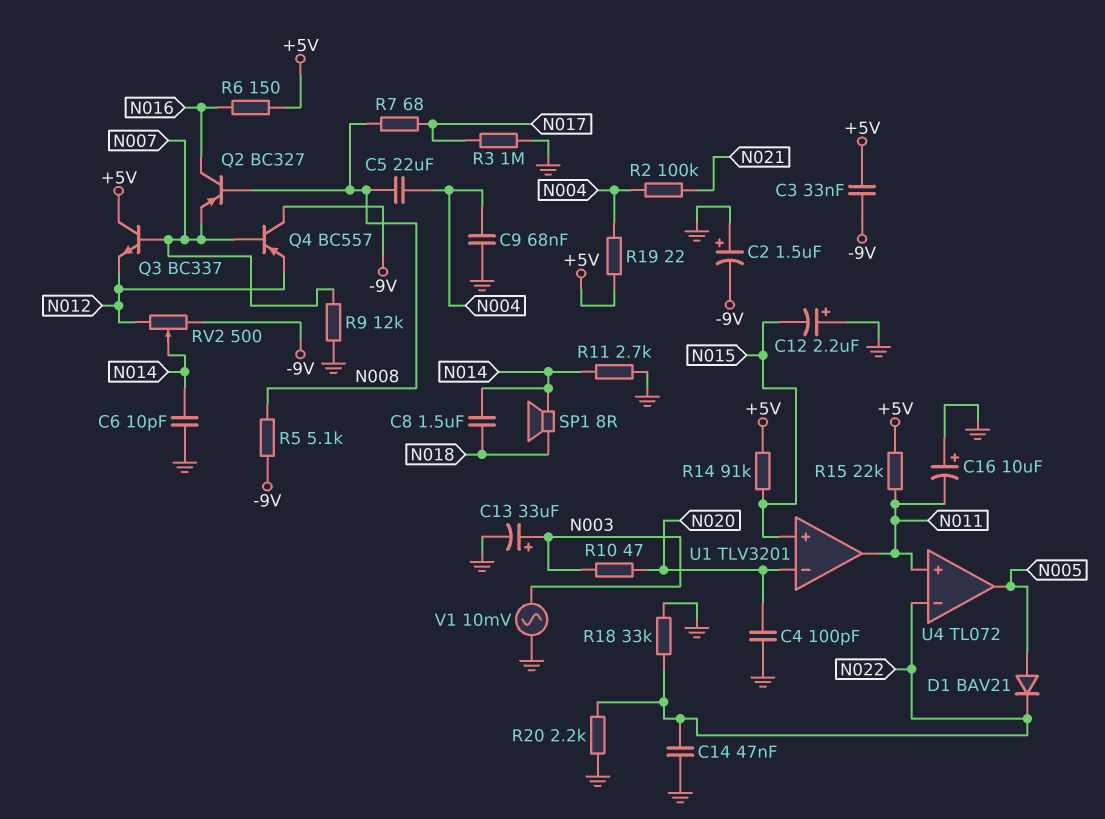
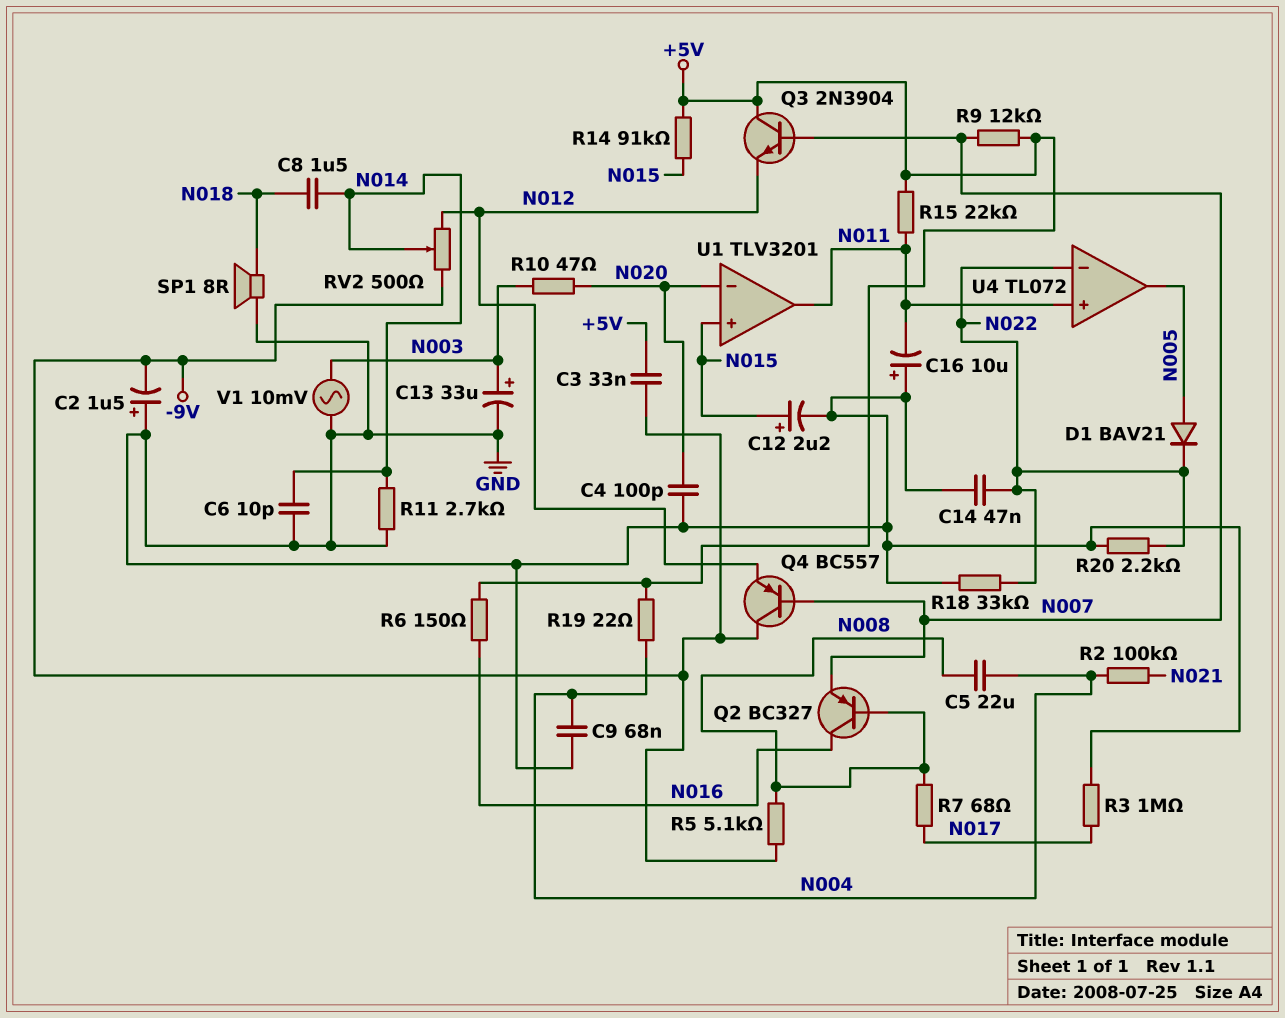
C12: 2.2uF (plus GND, minus N015) -> 2.2uF (plus N015, minus GND)
Q3: NPN BC337 (B N007, C +5V, E N012) -> NPN 2N3904 (B N007, C +5V, E N012)
R9: 12k (GND, N007) -> 12k (+5V, N007)
SP1: speaker 8R (N014, N018) -> speaker 8R (GND, N018)

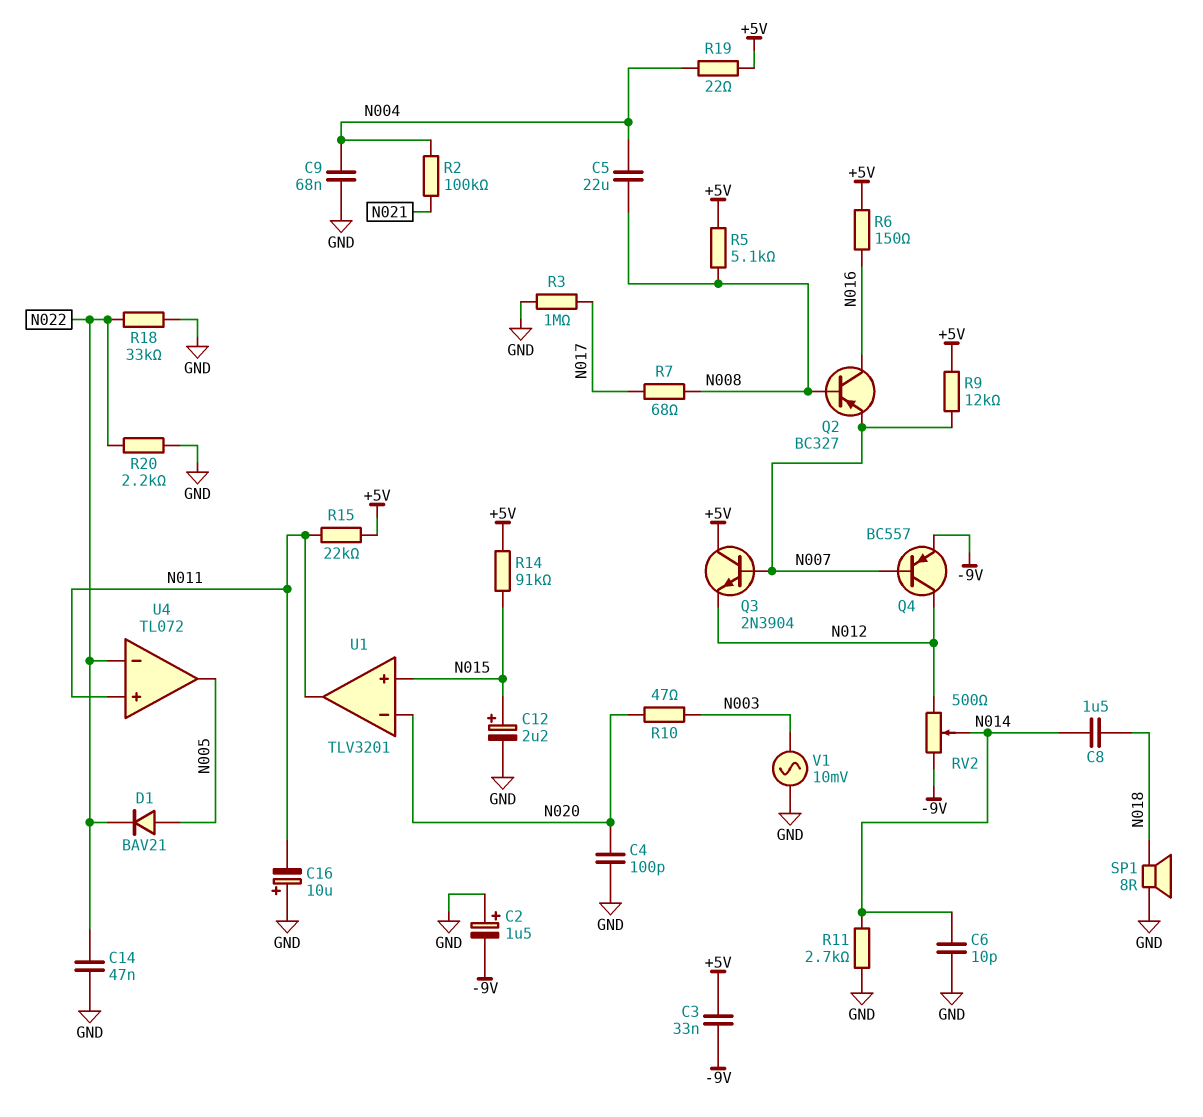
C13: 33uF (plus N003, minus GND) -> none
Q4: PNP BC557 (B N007, C -9V, E N012) -> PNP BC557 (B N007, C N012, E -9V)
R5: 5.1k (-9V, N008) -> 5.1k (+5V, N008)

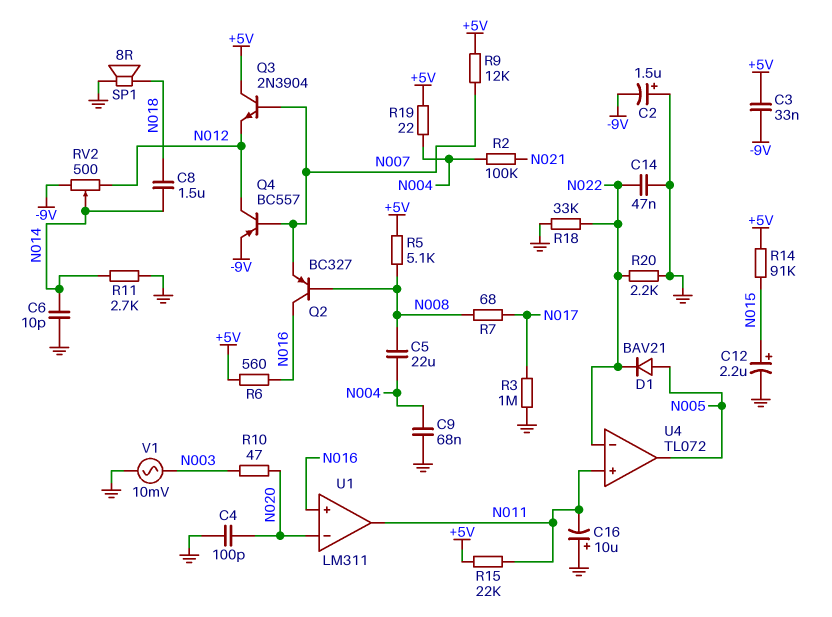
R6: 150 (+5V, N016) -> 560 (+5V, N016)
U1: TLV3201 -> LM311
U1 pin in+: N015 -> N016

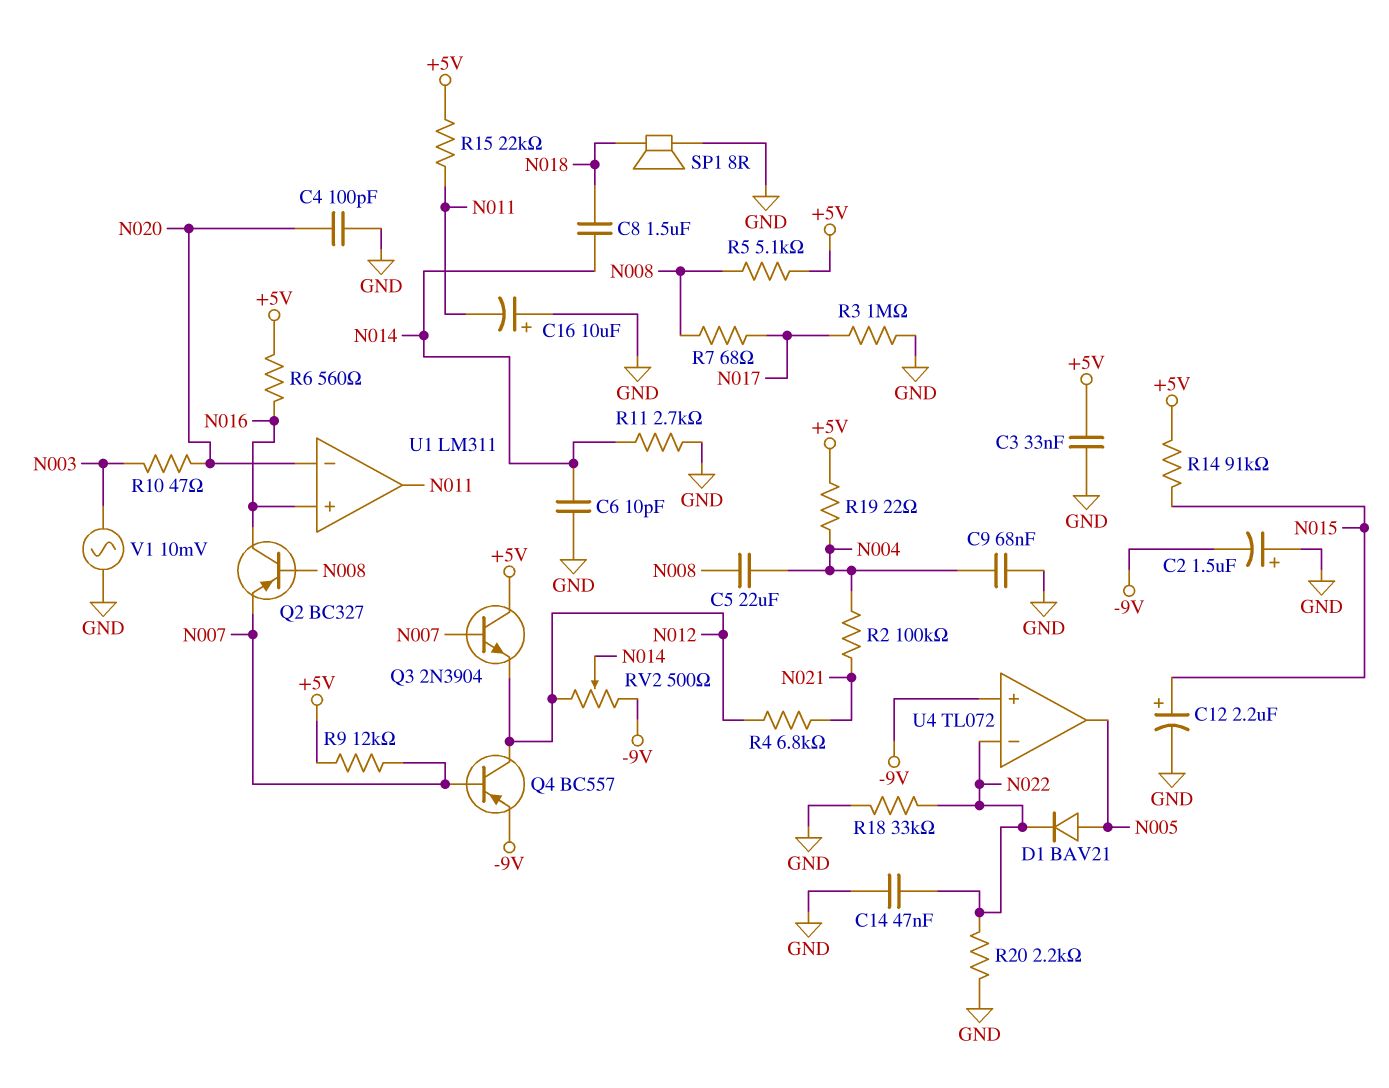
C3: 33nF (+5V, -9V) -> 33nF (+5V, GND)
R4: none -> 6.8k (N012, N021)
U4 pin in+: N011 -> -9V

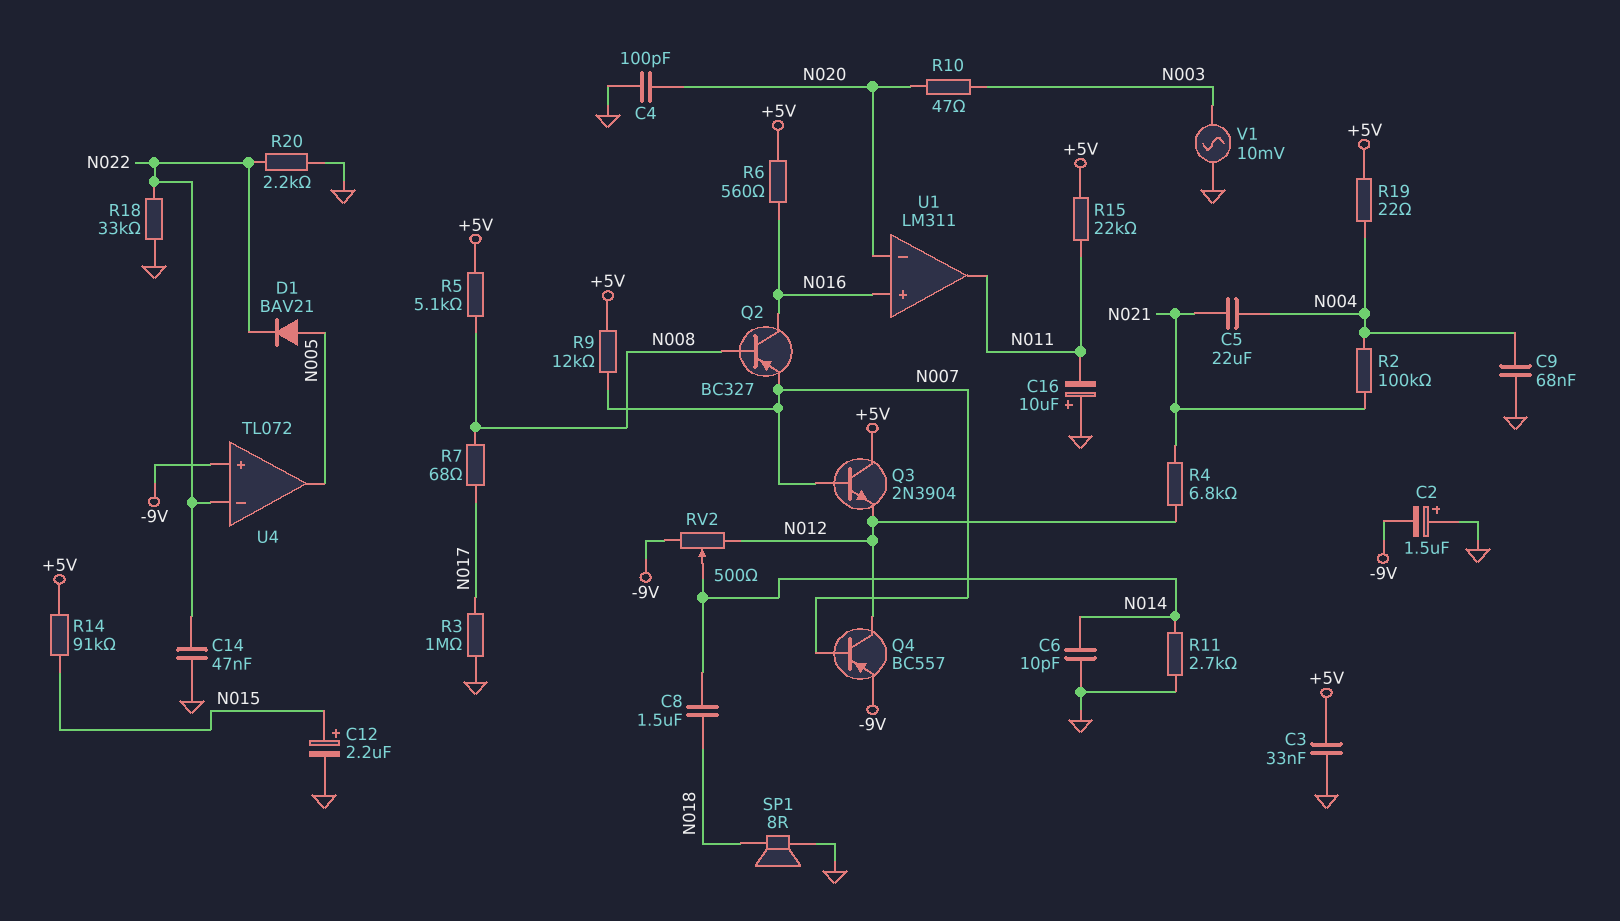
C5: 22uF (N004, N008) -> 22uF (N004, N021)

